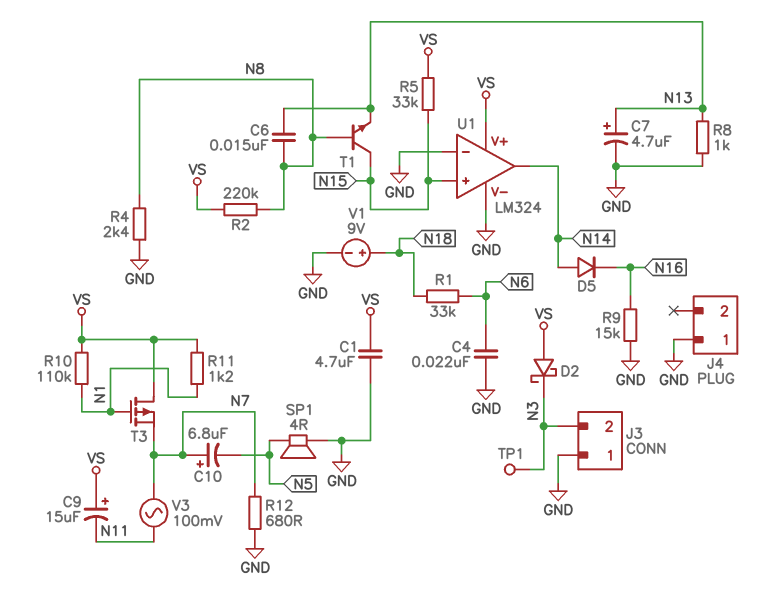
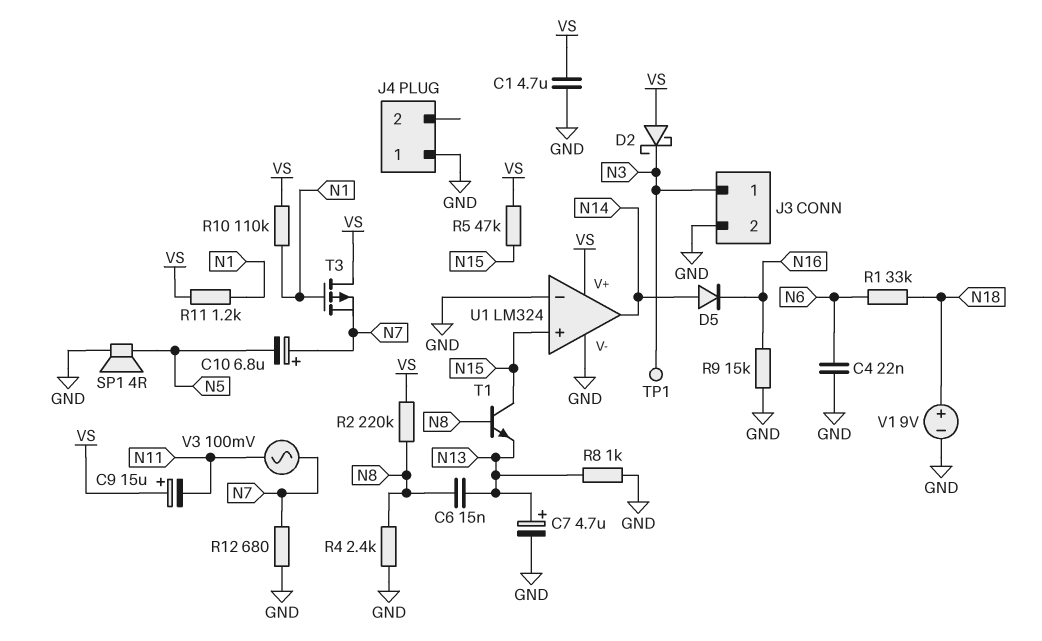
J3 pin 1: GND -> N3
J3 pin 2: N3 -> GND
R5: 33k (N15, VS) -> 47k (N15, VS)

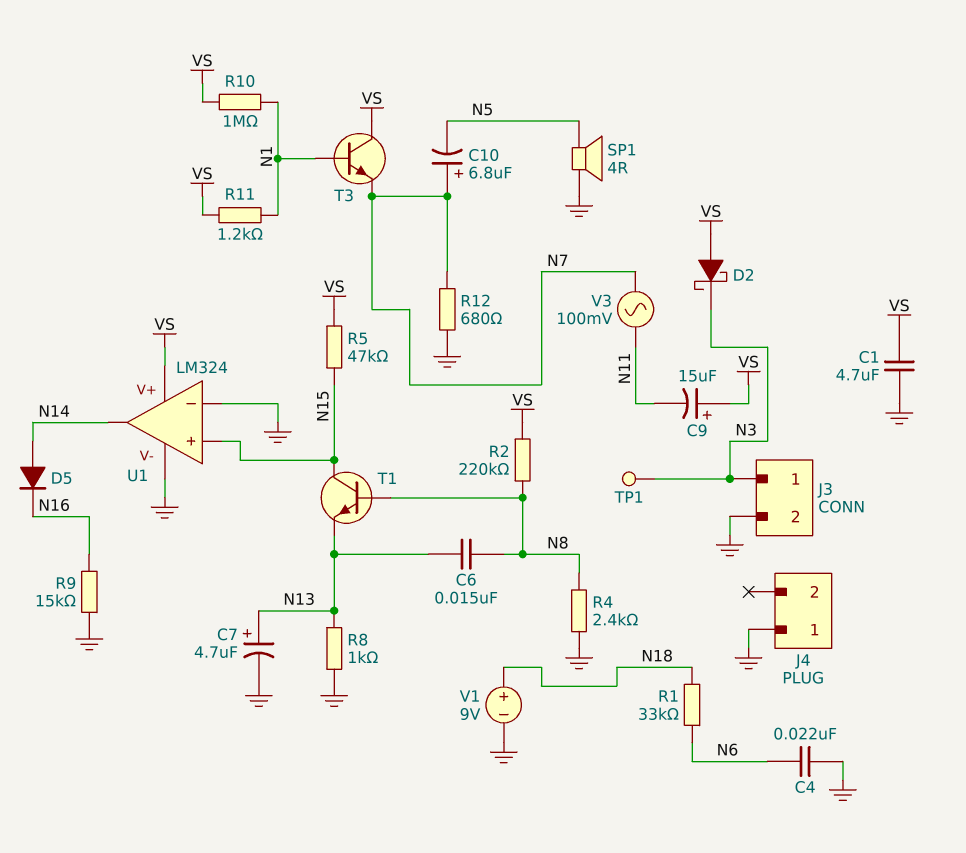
R10: 110k (N1, VS) -> 1M (N1, VS)
T3: PMOS (G N1, D VS, S N7) -> NPN (B N1, C VS, E N7)

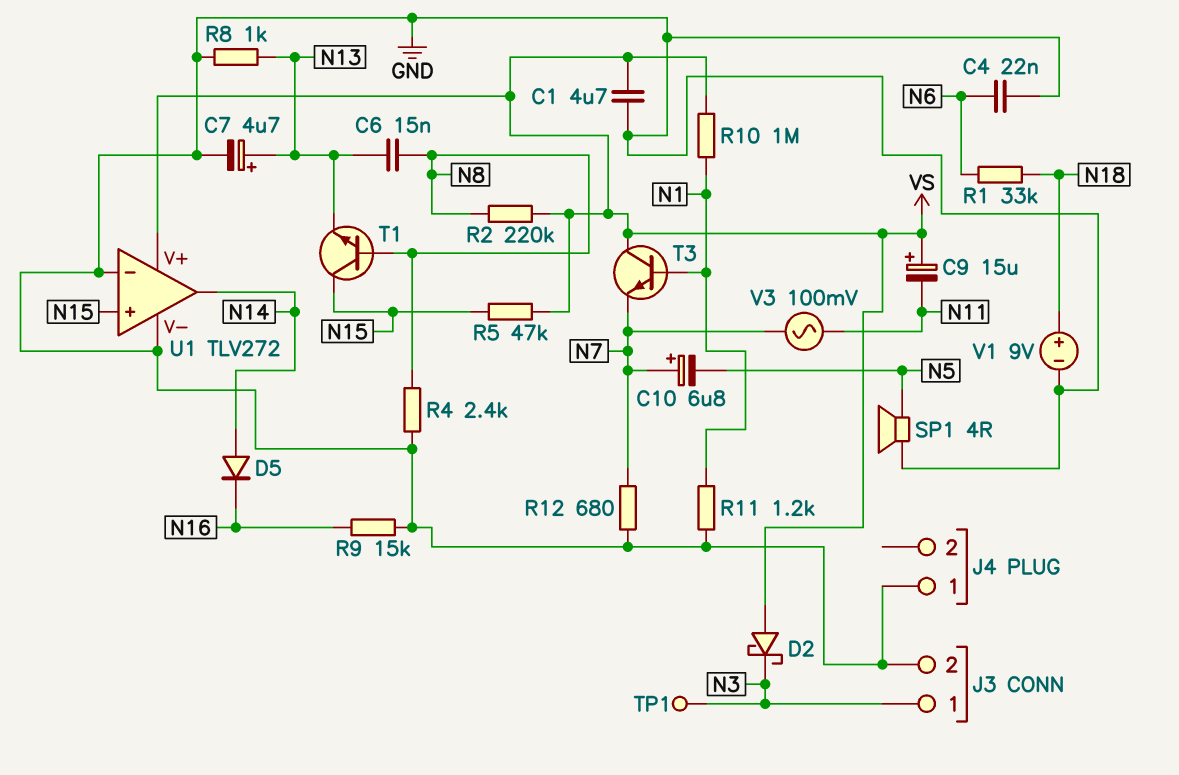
R11: 1.2k (N1, VS) -> 1.2k (GND, N1)
U1: LM324 -> TLV272

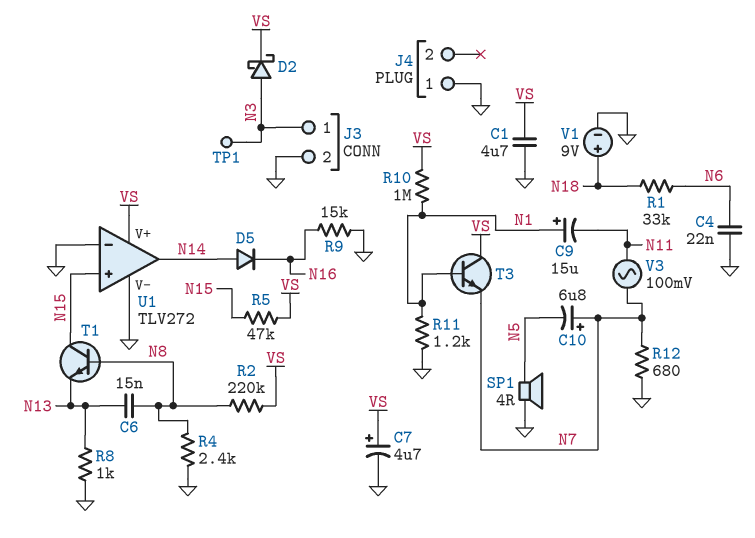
C7: 4.7uF (plus N13, minus GND) -> 4.7uF (plus VS, minus GND)
C9: 15uF (plus VS, minus N11) -> 15uF (plus N1, minus N11)
D2: schottky (A VS, K N3) -> schottky (A N3, K VS)

